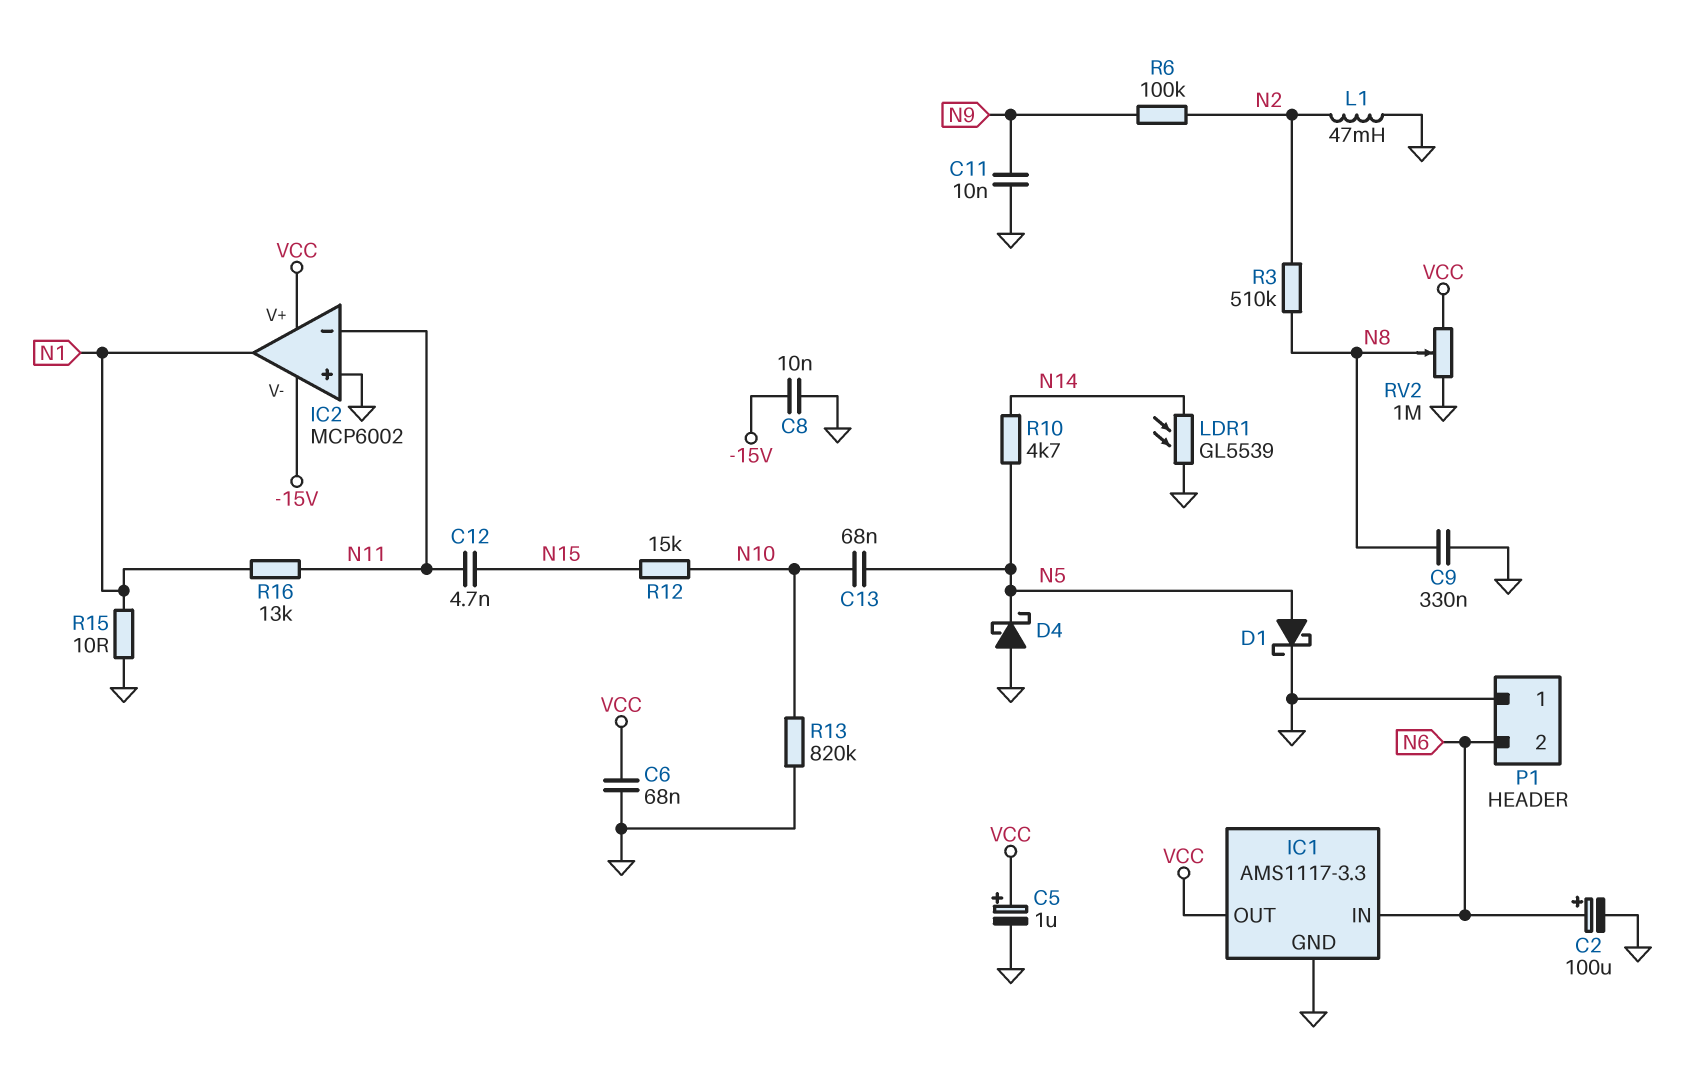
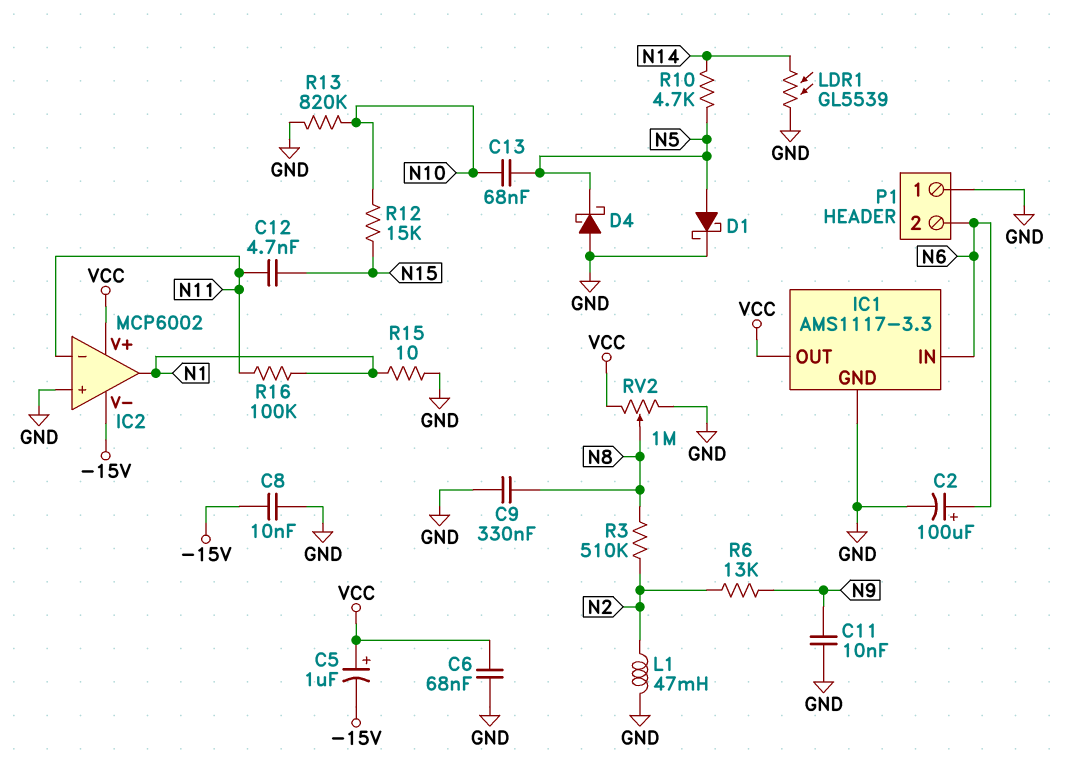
C5: 1uF (plus VCC, minus GND) -> 1uF (plus VCC, minus -15V)
R6: 100k (N2, N9) -> 13k (N2, N9)
R16: 13k (N1, N11) -> 100k (N1, N11)

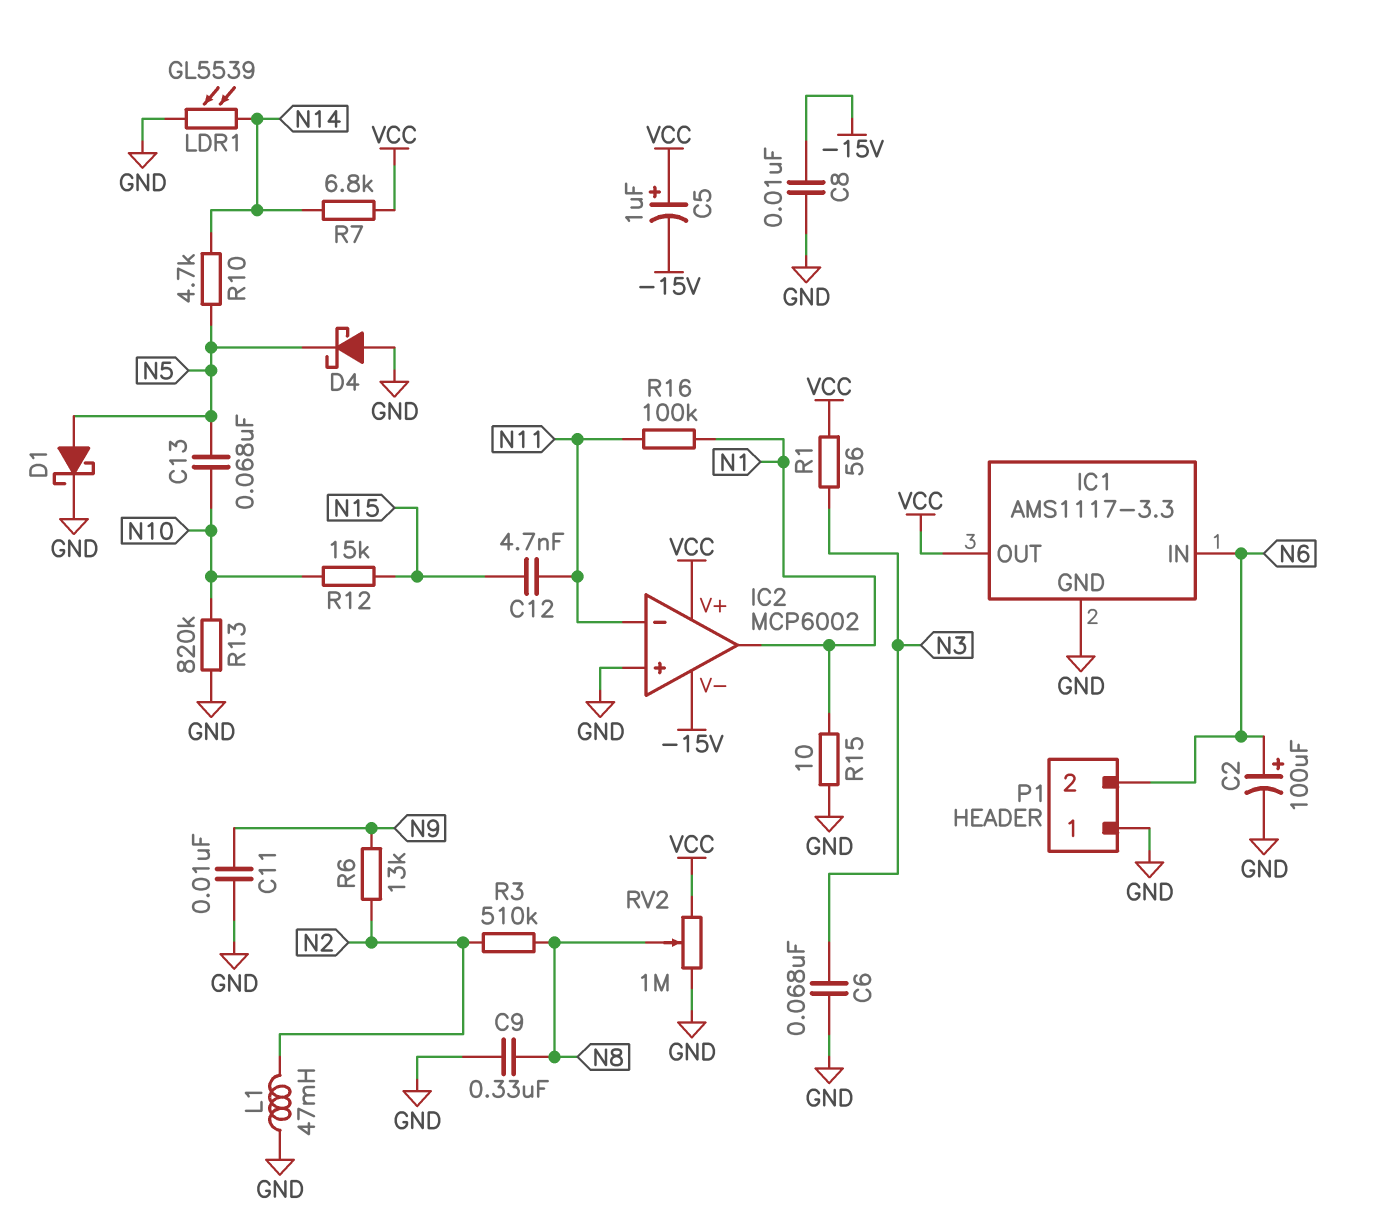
C6: 68nF (GND, VCC) -> 68nF (GND, N3)
R1: none -> 56 (N3, VCC)
R7: none -> 6.8k (N14, VCC)

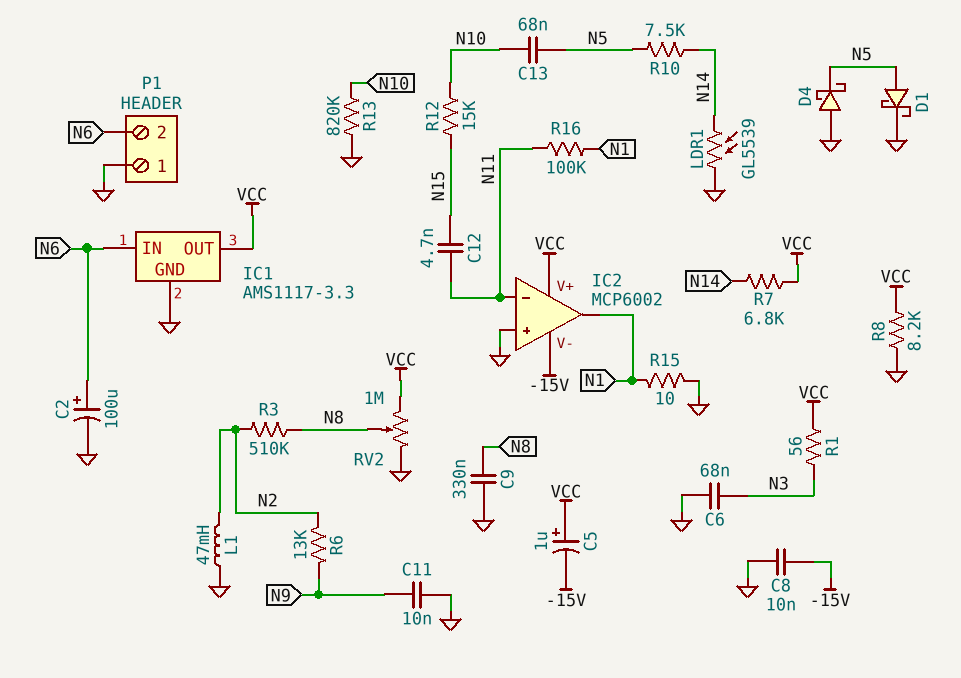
R8: none -> 8.2k (GND, VCC)
R10: 4.7k (N5, N14) -> 7.5k (N5, N14)

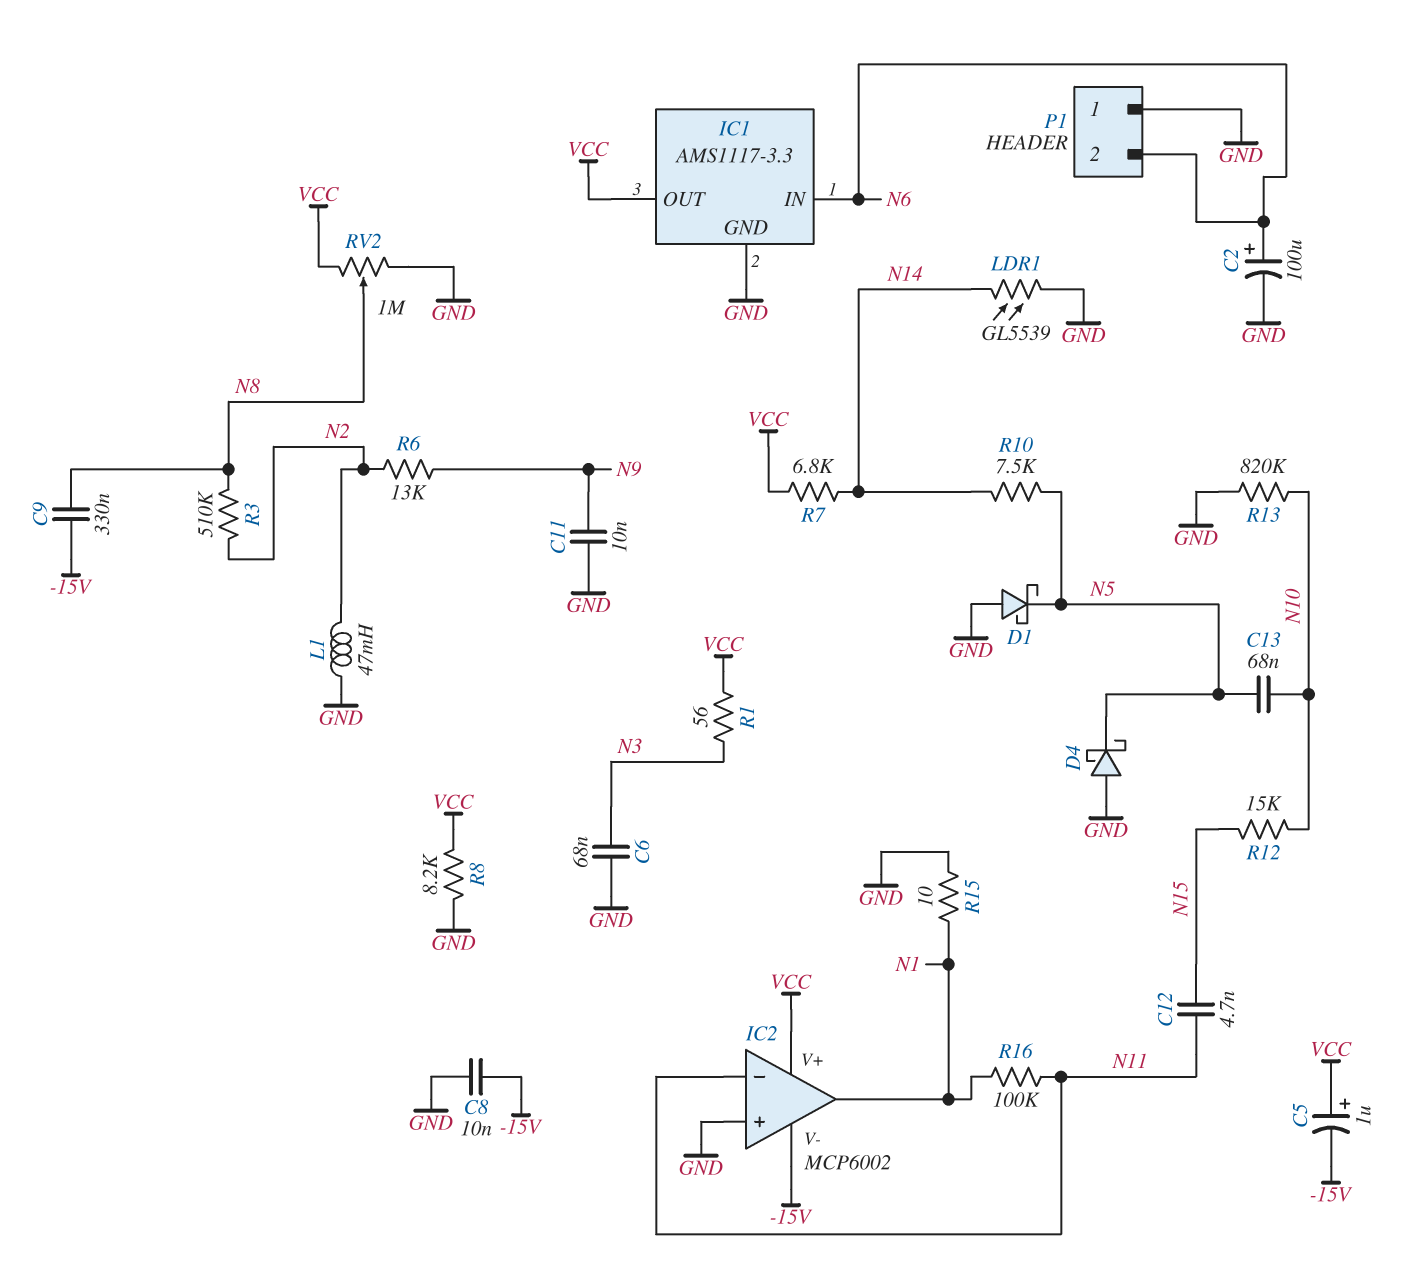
C9: 330nF (GND, N8) -> 330nF (-15V, N8)
D1: schottky (A N5, K GND) -> schottky (A GND, K N5)

